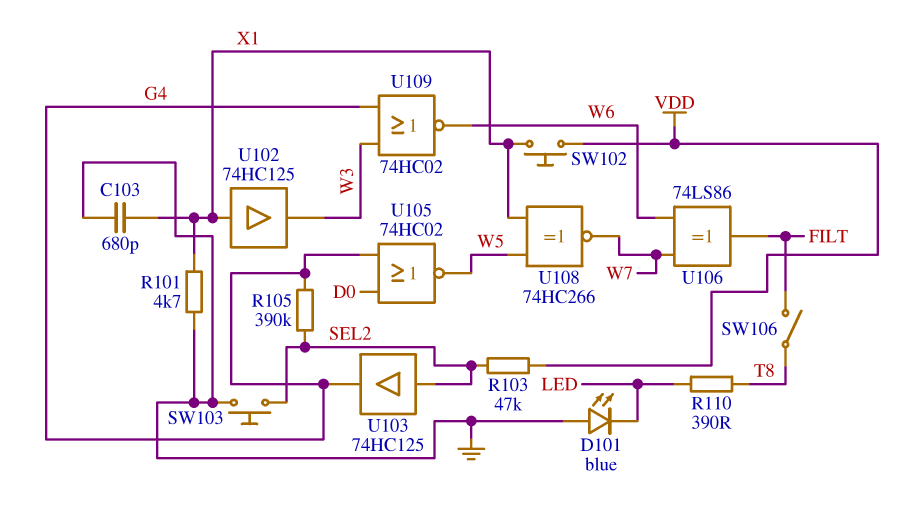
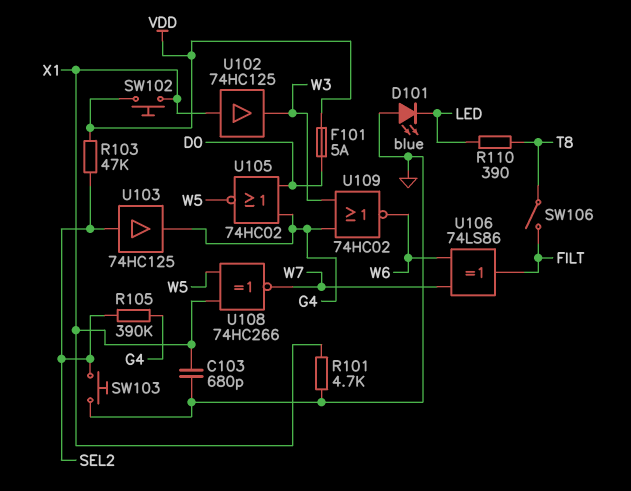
F101: none -> 5A (D0, VDD)

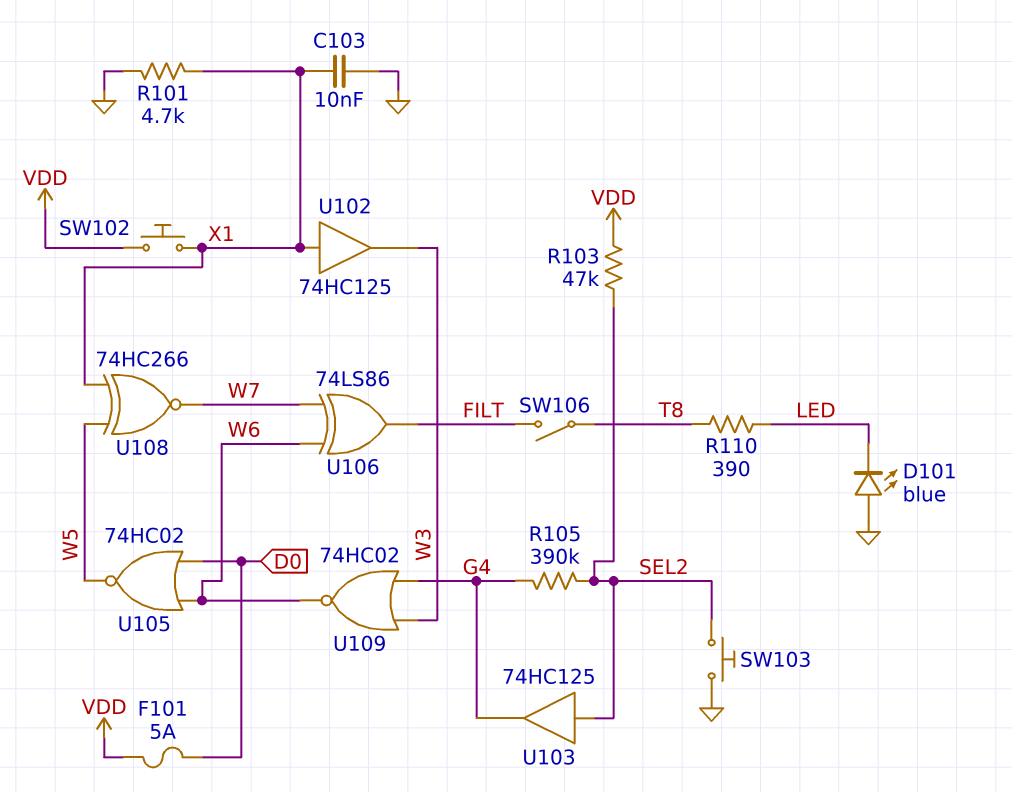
C103: 680pF (GND, X1) -> 10nF (GND, X1)
U105: NOR 74HC02 (in D0, in G4, out W5) -> NOR 74HC02 (in D0, in W6, out W5)

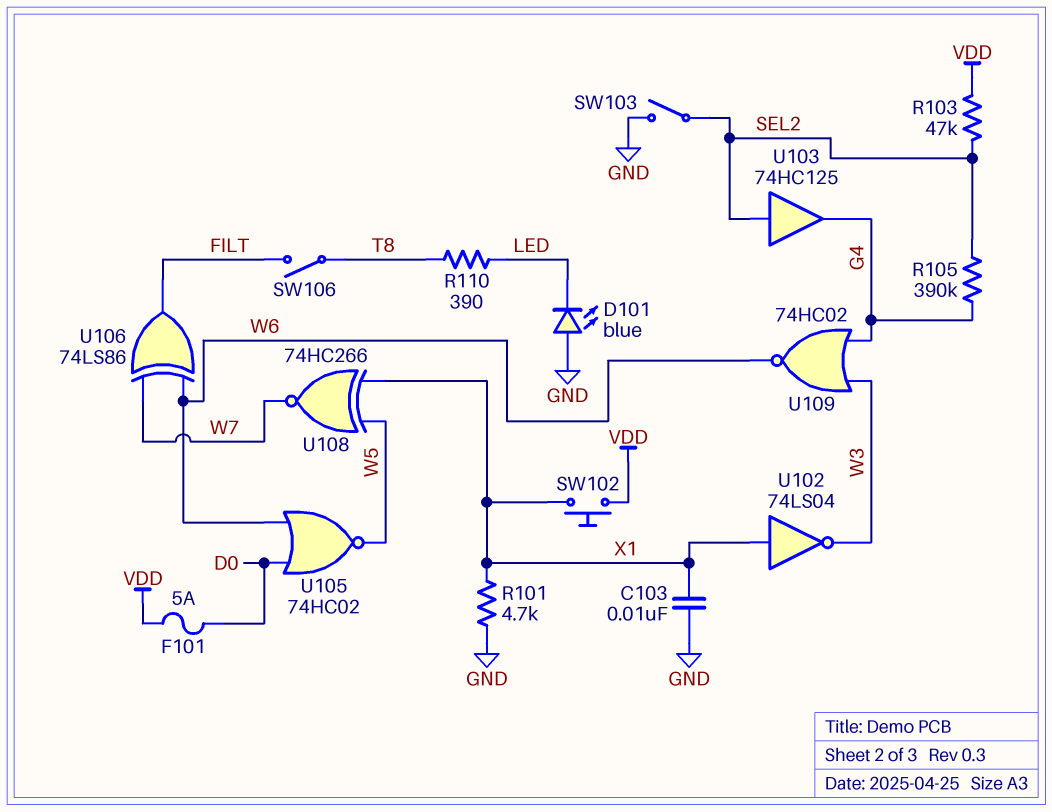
SW103: button (GND, SEL2) -> switch (GND, SEL2)
U102: buffer 74HC125 (in X1, out W3) -> NOT 74LS04 (in X1, out W3)

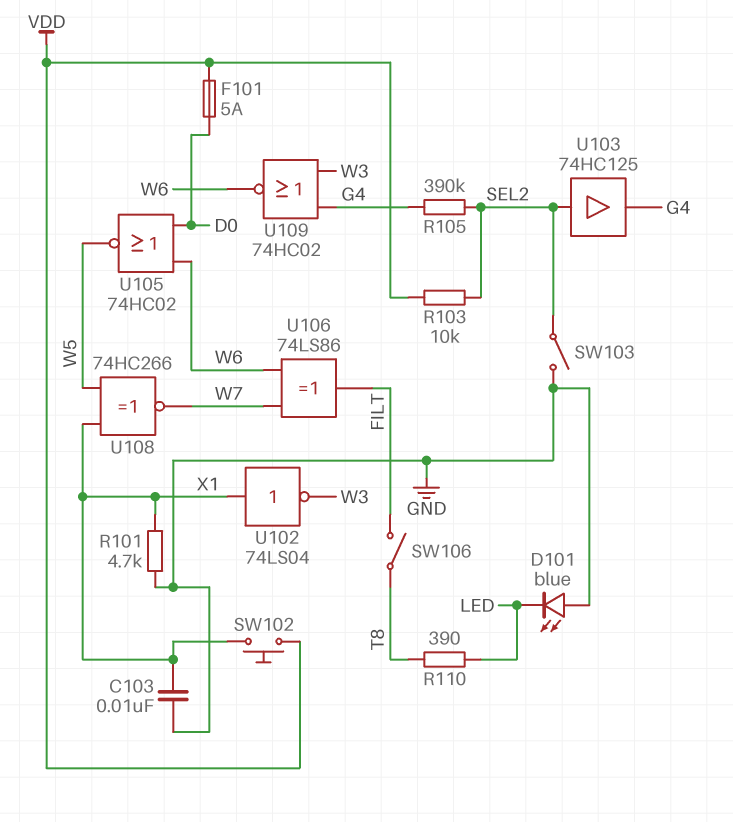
R103: 47k (SEL2, VDD) -> 10k (SEL2, VDD)

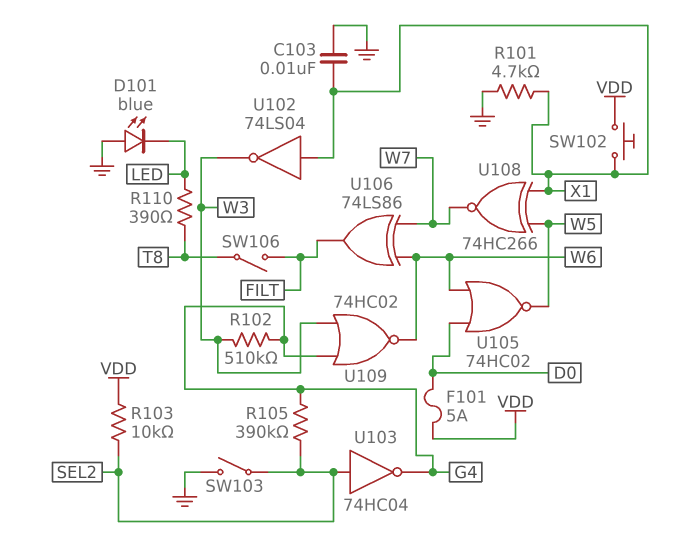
R102: none -> 510k (G4, W3)
U103: buffer 74HC125 (in SEL2, out G4) -> NOT 74HC04 (in SEL2, out G4)

